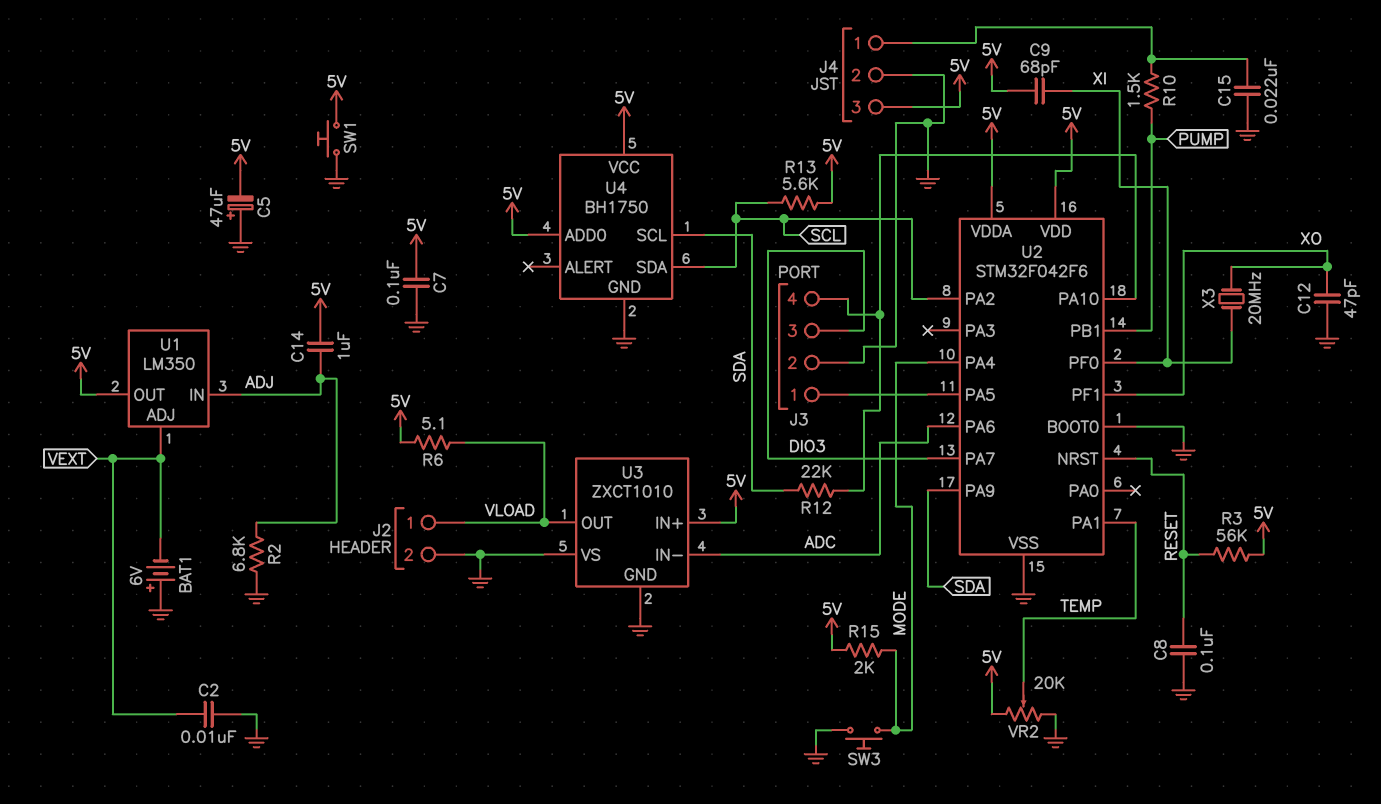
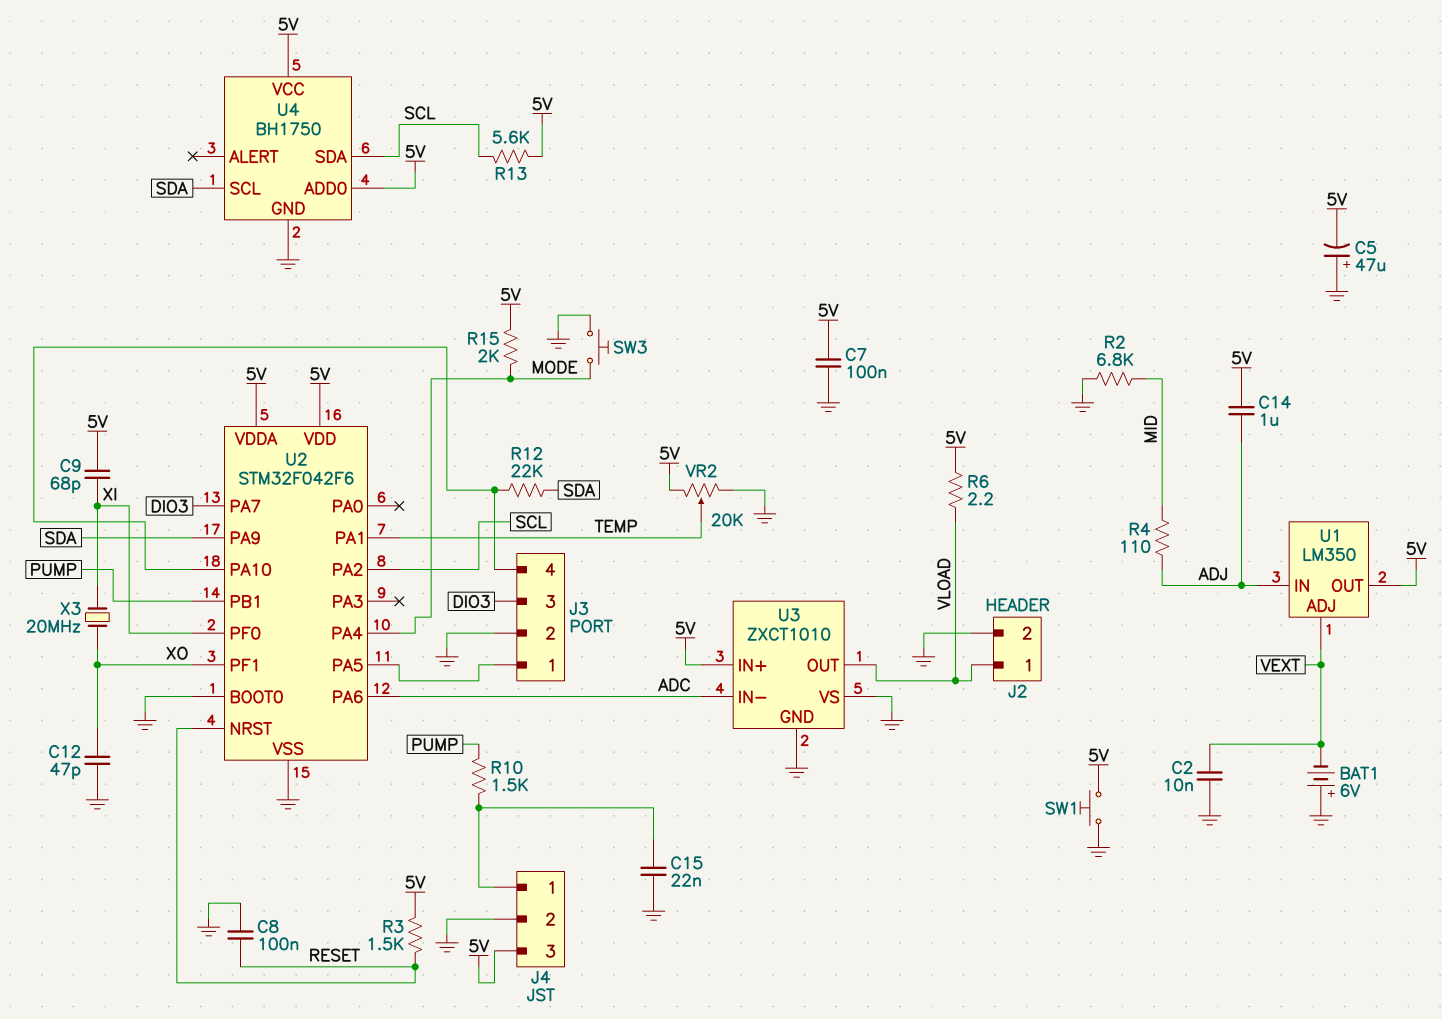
R2: 6.8k (ADJ, GND) -> 6.8k (GND, MID)
R3: 56k (5V, RESET) -> 1.5k (5V, RESET)
R4: none -> 110 (ADJ, MID)
R6: 5.1 (5V, VLOAD) -> 2.2 (5V, VLOAD)

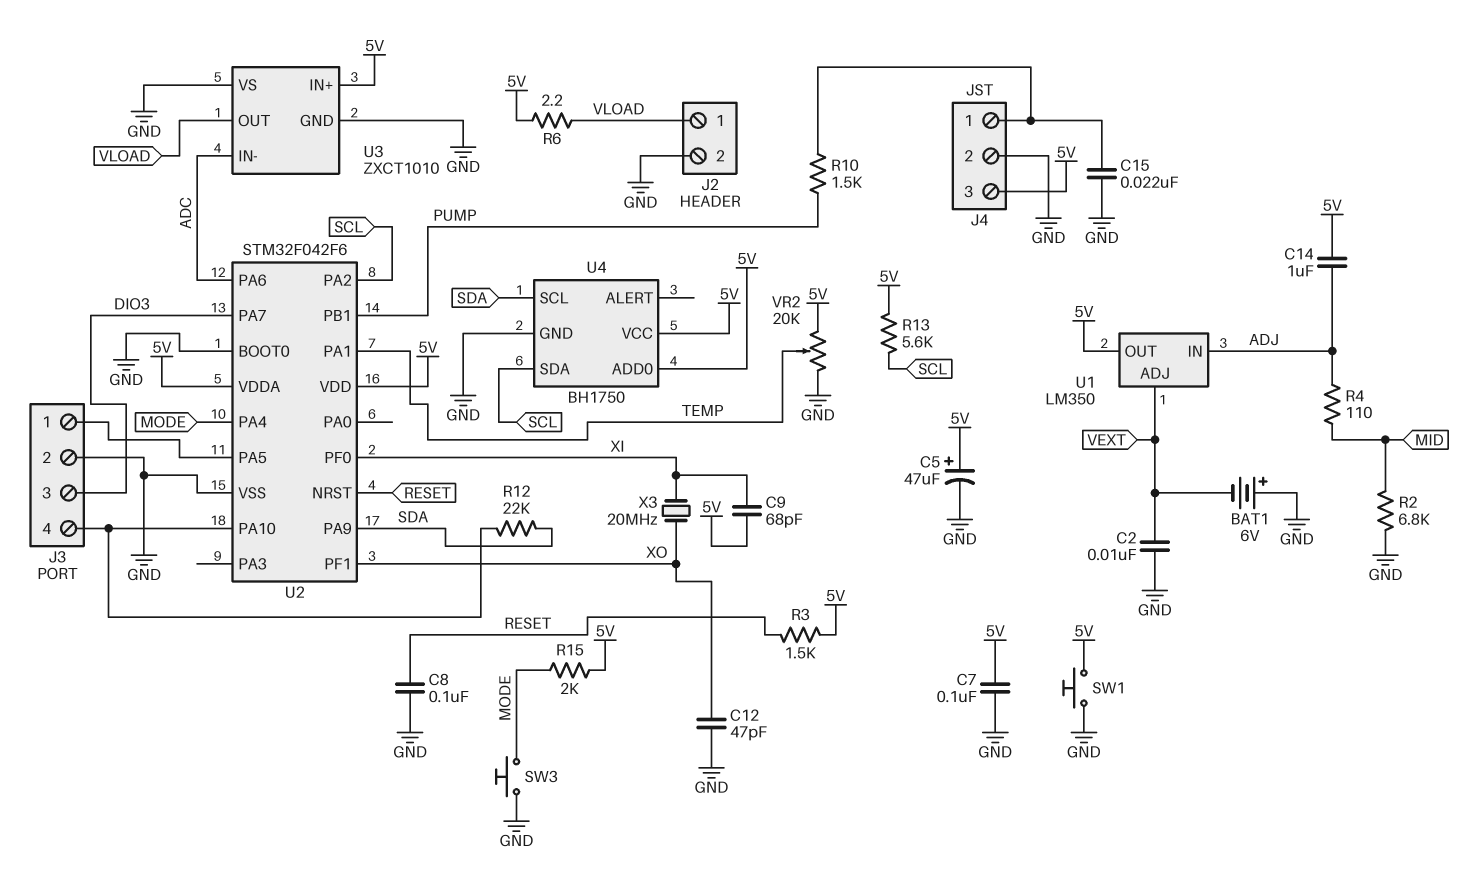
C5: 47uF (plus GND, minus 5V) -> 47uF (plus 5V, minus GND)

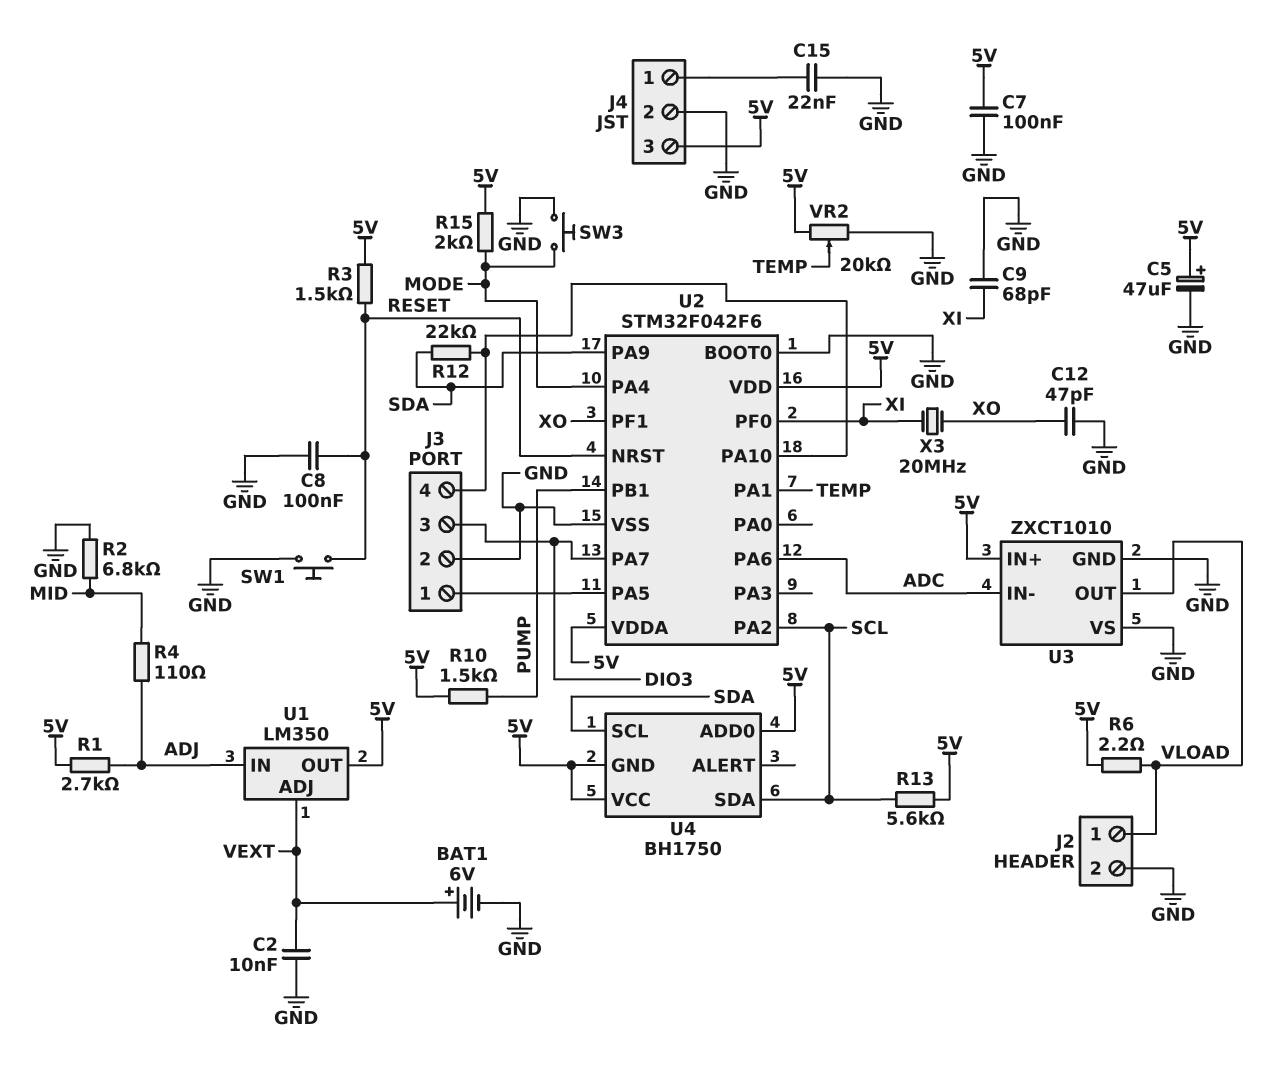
BAT1: 6V (plus GND, minus VEXT) -> 6V (plus VEXT, minus GND)
C9: 68pF (5V, XI) -> 68pF (GND, XI)
C14: 1uF (5V, ADJ) -> none
R1: none -> 2.7k (5V, ADJ)
R10: 1.5k (J4/1, PUMP) -> 1.5k (5V, PUMP)
SW1: button (5V, GND) -> button (GND, RESET)
U4 pin GND: GND -> 5V

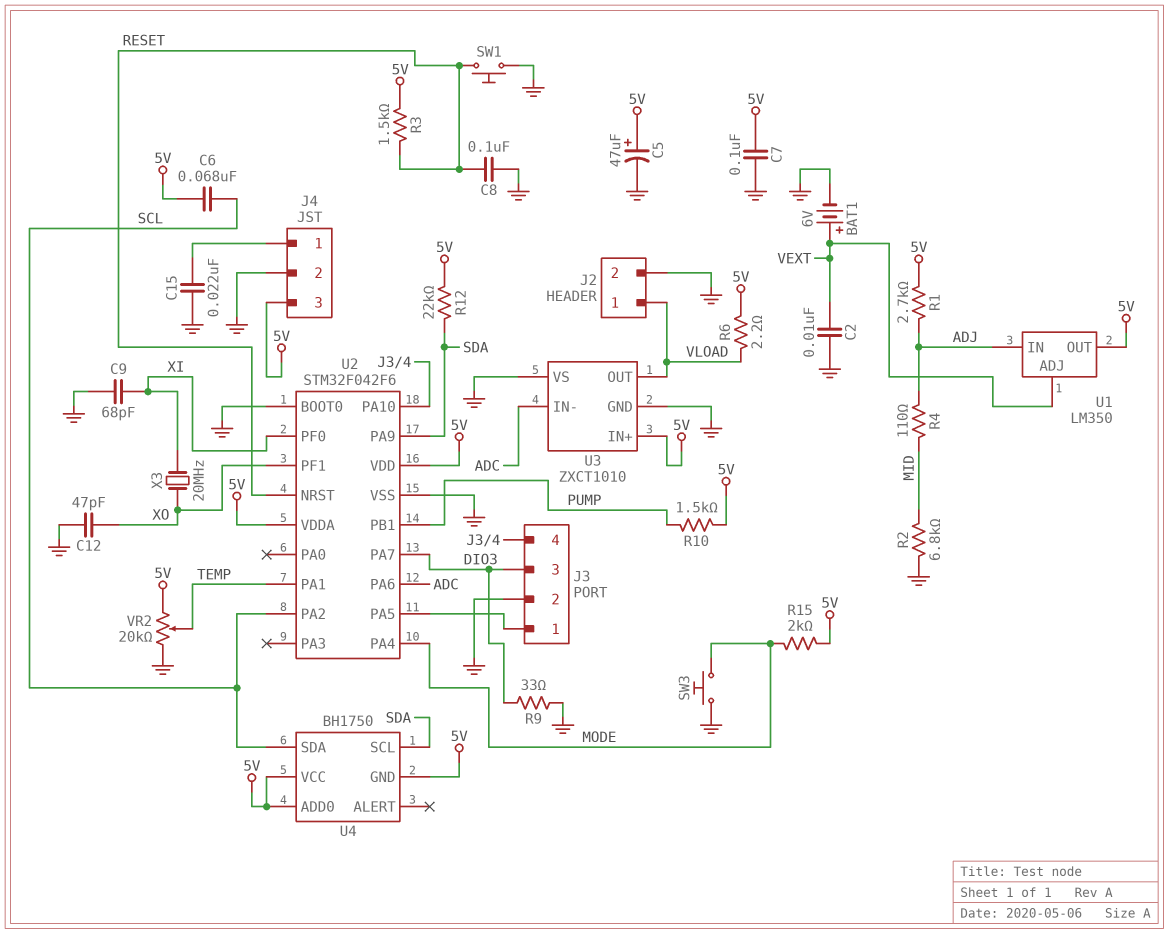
C6: none -> 68nF (5V, SCL)
R9: none -> 33 (DIO3, GND)
R12: 22k (J3/4, SDA) -> 22k (5V, SDA)
R13: 5.6k (5V, SCL) -> none

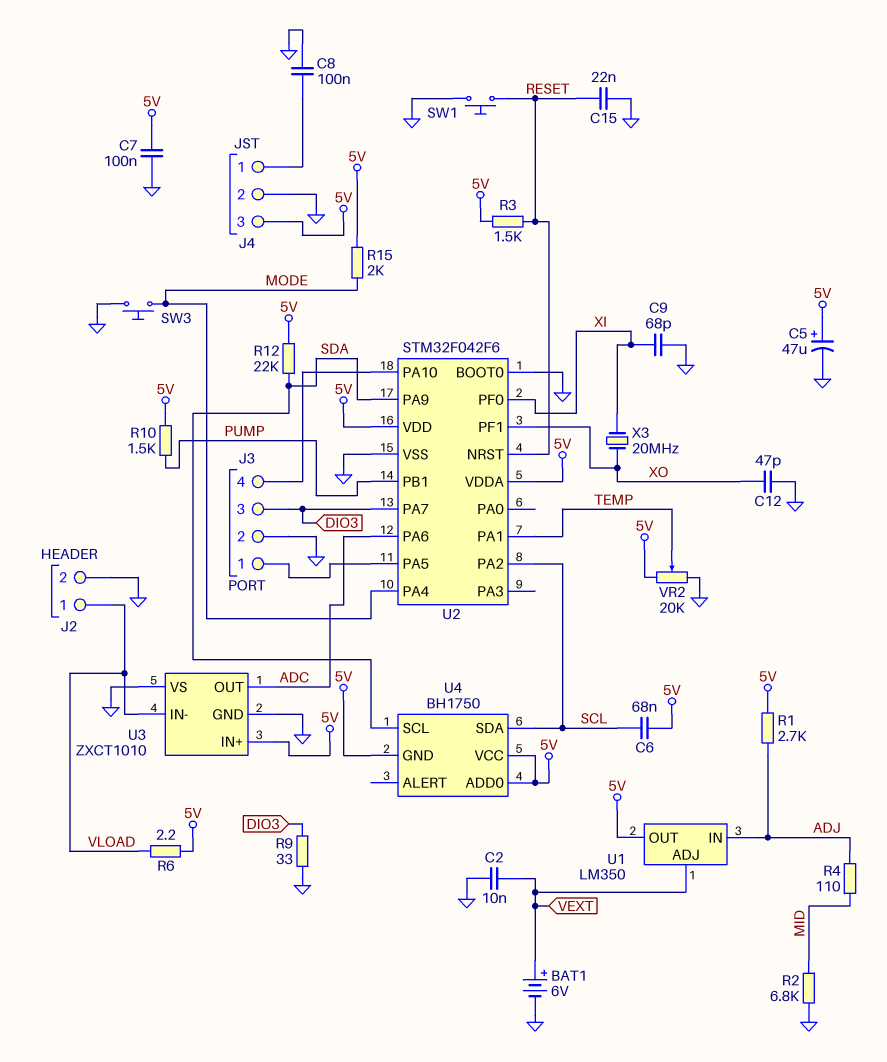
C8: 100nF (GND, RESET) -> 100nF (GND, J4/1)
C15: 22nF (GND, J4/1) -> 22nF (GND, RESET)
U3 pin IN-: ADC -> VLOAD
U3 pin OUT: VLOAD -> ADC

